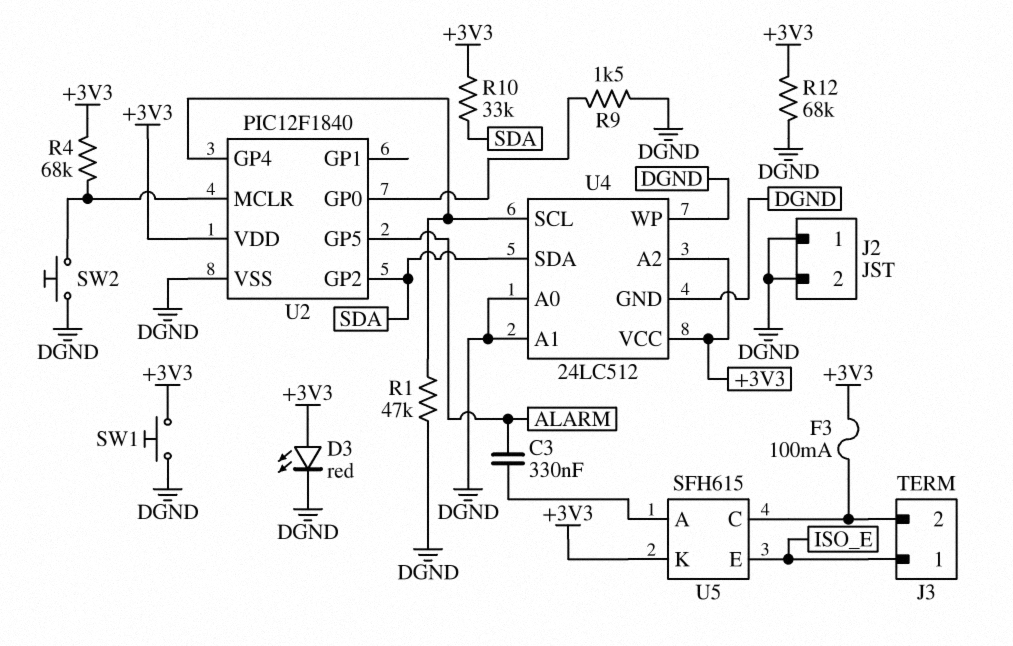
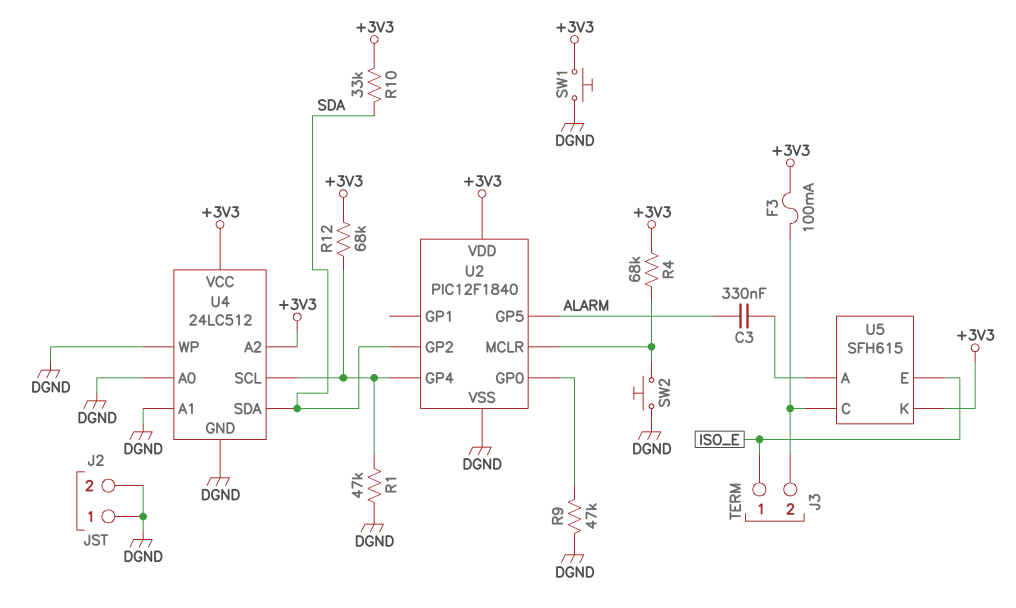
D3: LED red (A +3V3, K DGND) -> none
R9: 1.5k (DGND, U2/GP0) -> 47k (DGND, U2/GP0)
R12: 68k (+3V3, DGND) -> 68k (+3V3, U2/GP4)

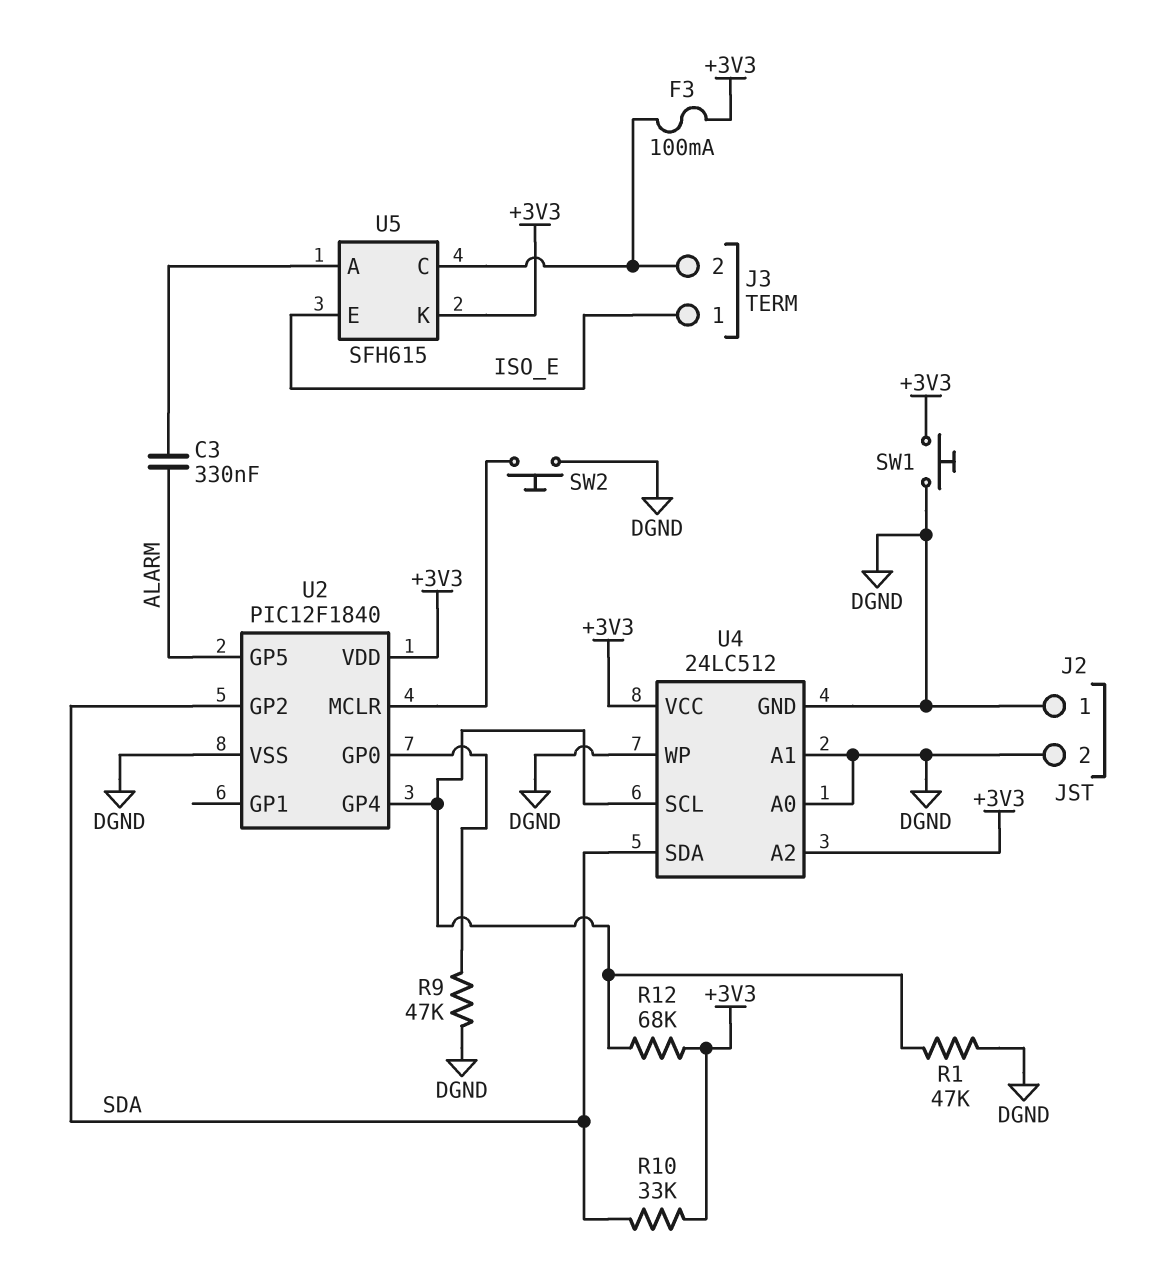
R4: 68k (+3V3, U2/MCLR) -> none

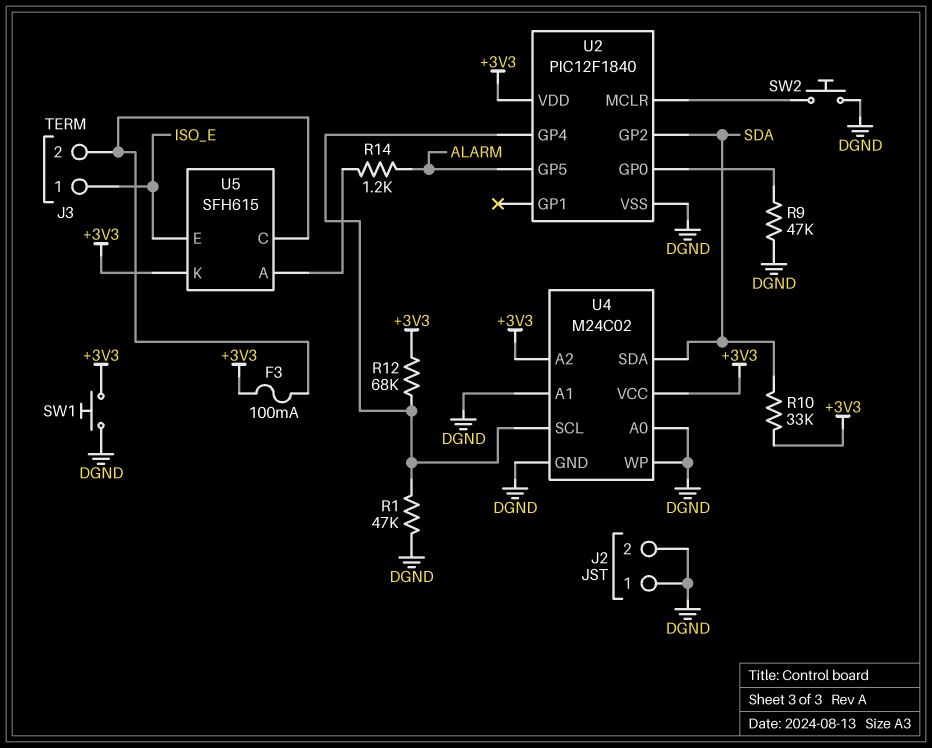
C3: 330nF (ALARM, U5/A) -> none
R14: none -> 1.2k (ALARM, U5/A)
U4: 24LC512 -> M24C02

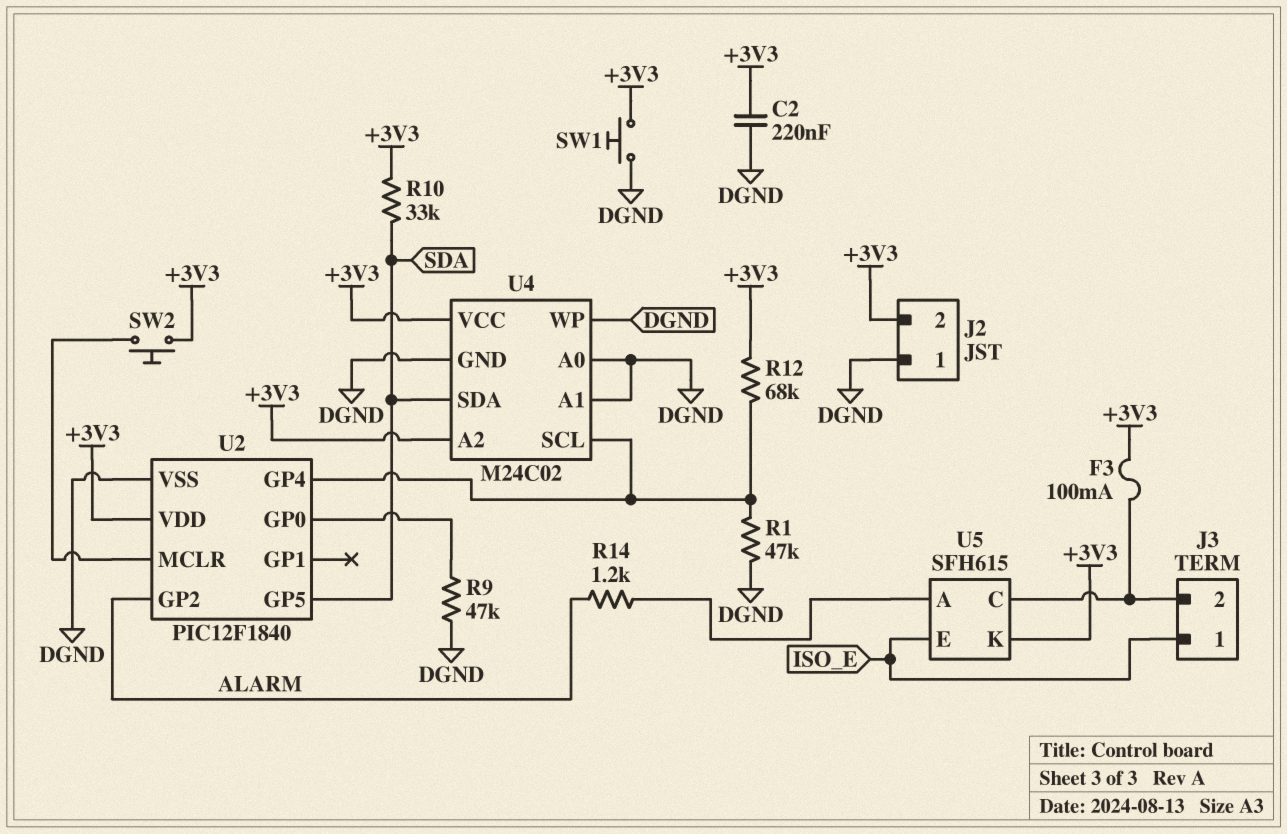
C2: none -> 220nF (+3V3, DGND)
J2 pin 2: DGND -> +3V3
SW2: button (DGND, U2/MCLR) -> button (+3V3, U2/MCLR)
U2 pin GP2: SDA -> ALARM
U2 pin GP5: ALARM -> SDA

